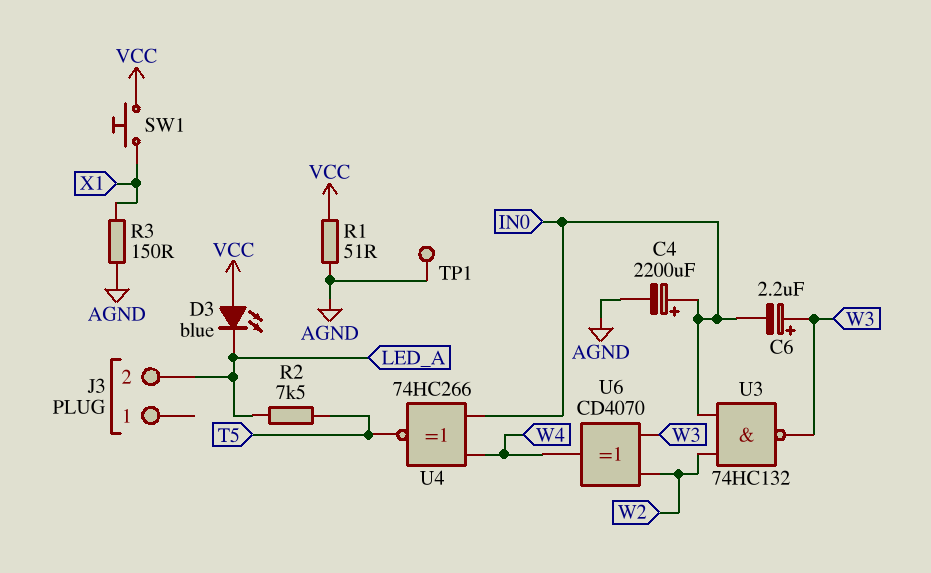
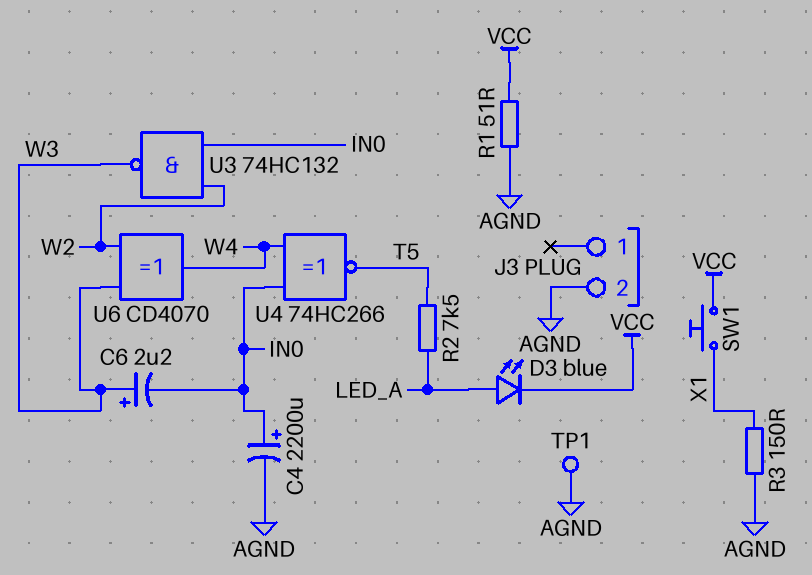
D3: LED blue (A VCC, K LED_A) -> LED blue (A LED_A, K VCC)
J3 pin 2: LED_A -> AGND

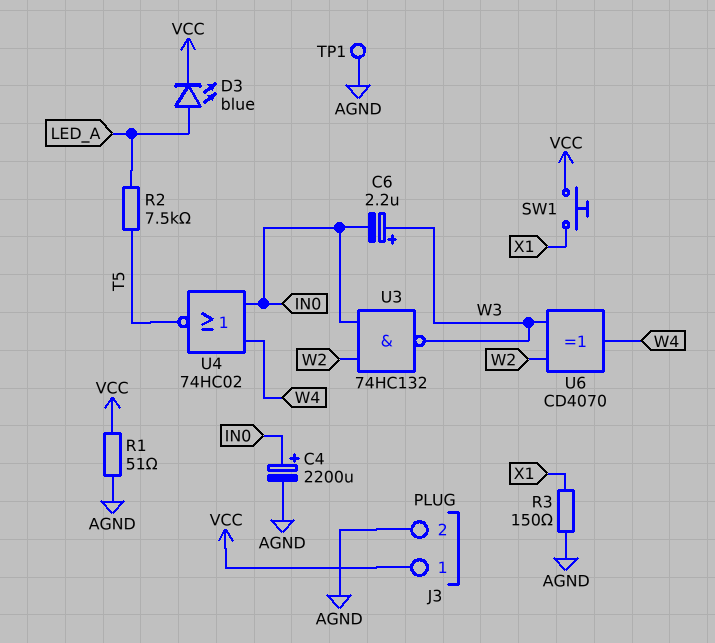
J3 pin 1: none -> VCC
U4: XNOR 74HC266 (in IN0, in W4, out T5) -> NOR 74HC02 (in IN0, in W4, out T5)

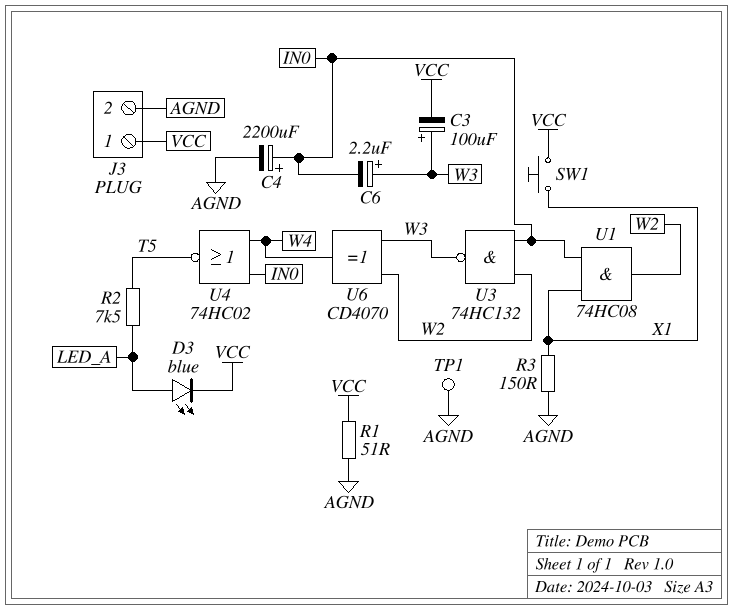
C3: none -> 100uF (plus W3, minus VCC)
U1: none -> AND 74HC08 (in IN0, in X1, out W2)

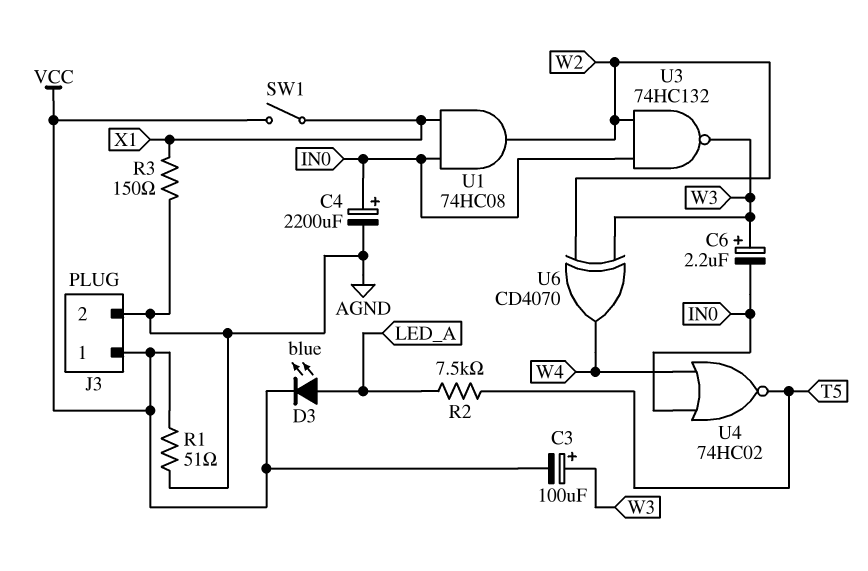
SW1: button (VCC, X1) -> switch (VCC, X1)
TP1: test point (AGND) -> none

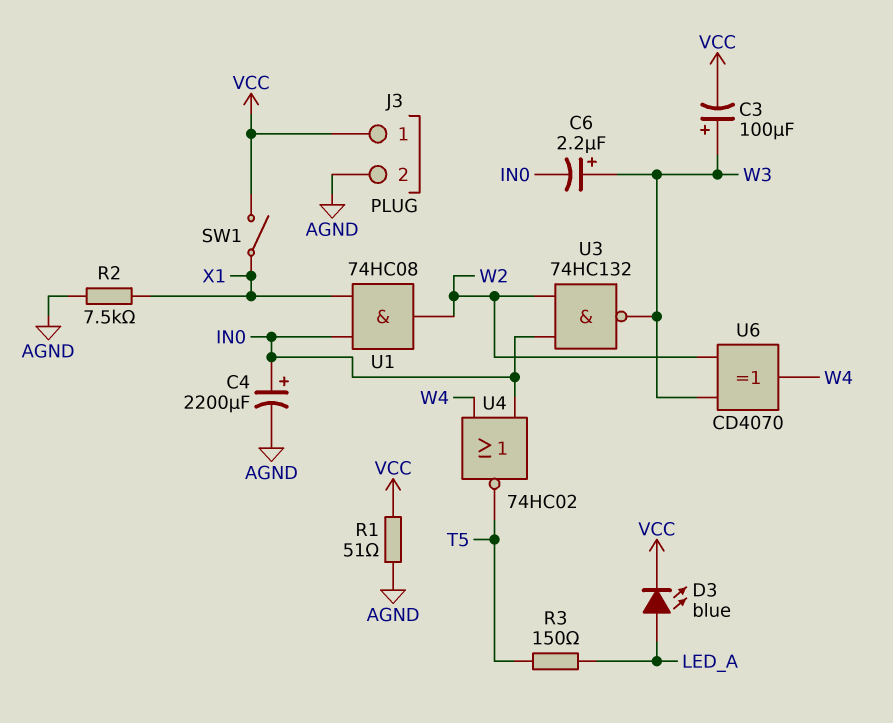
R2: 7.5k (LED_A, T5) -> 7.5k (AGND, X1)
R3: 150 (AGND, X1) -> 150 (LED_A, T5)

